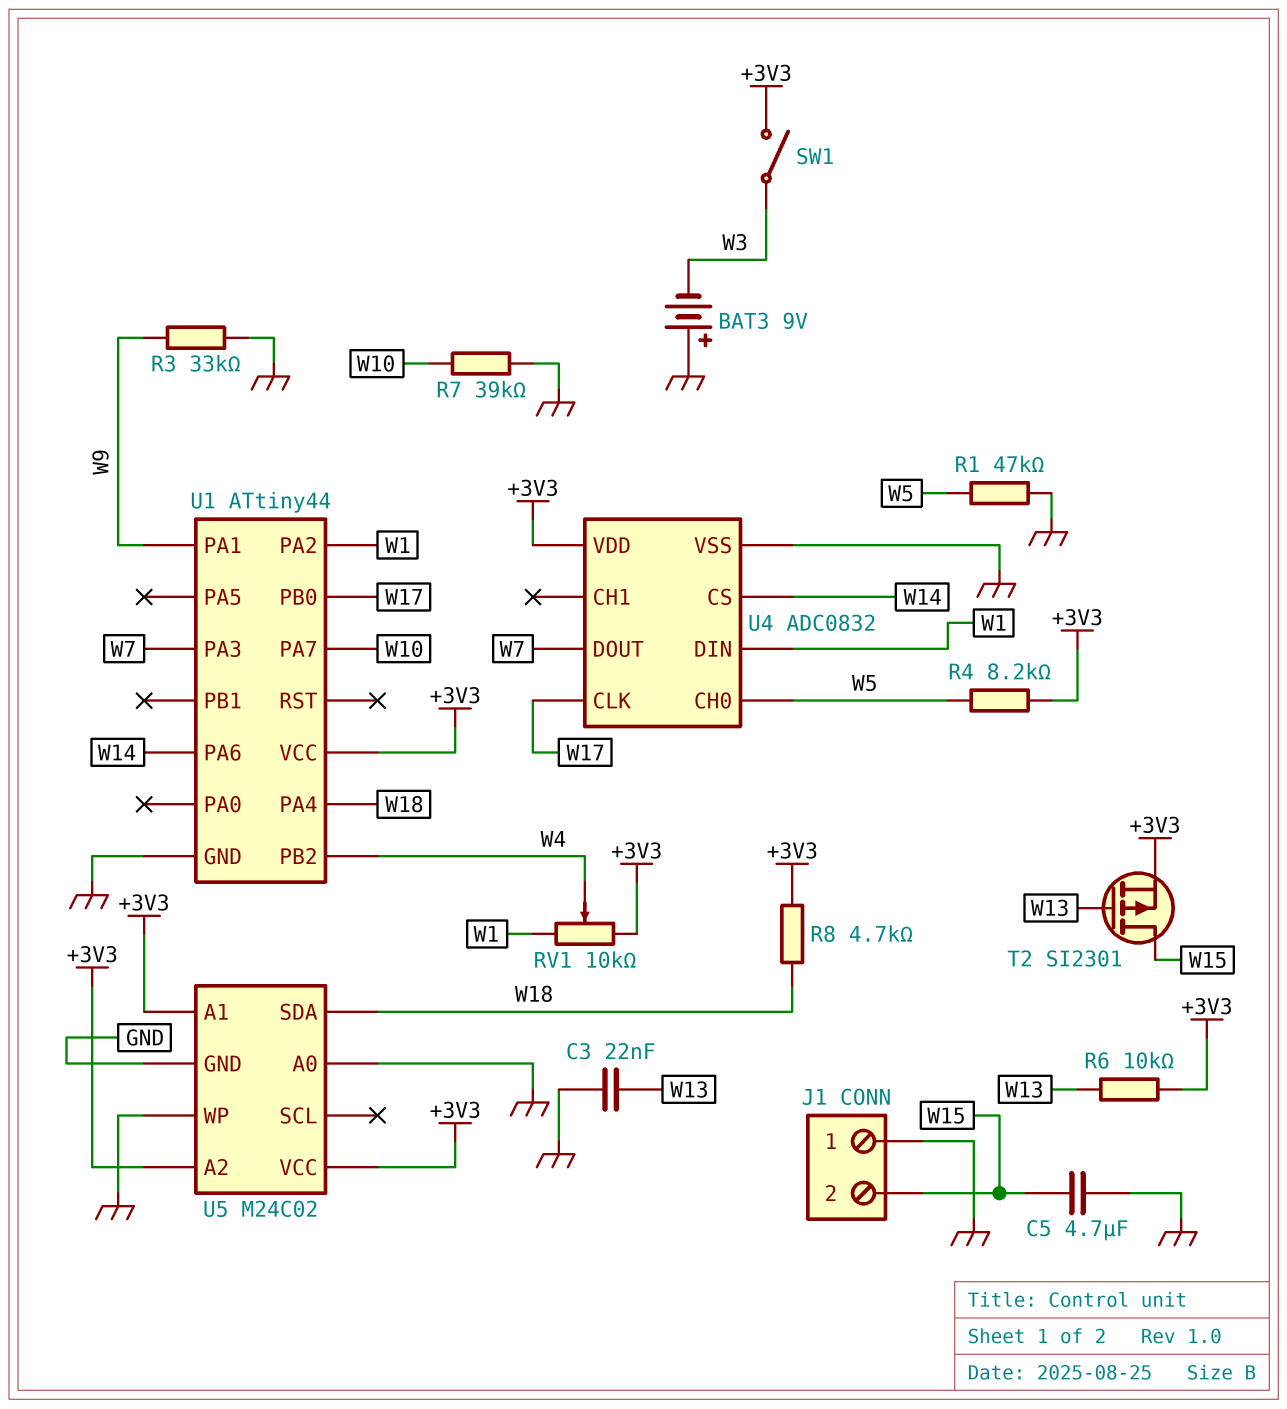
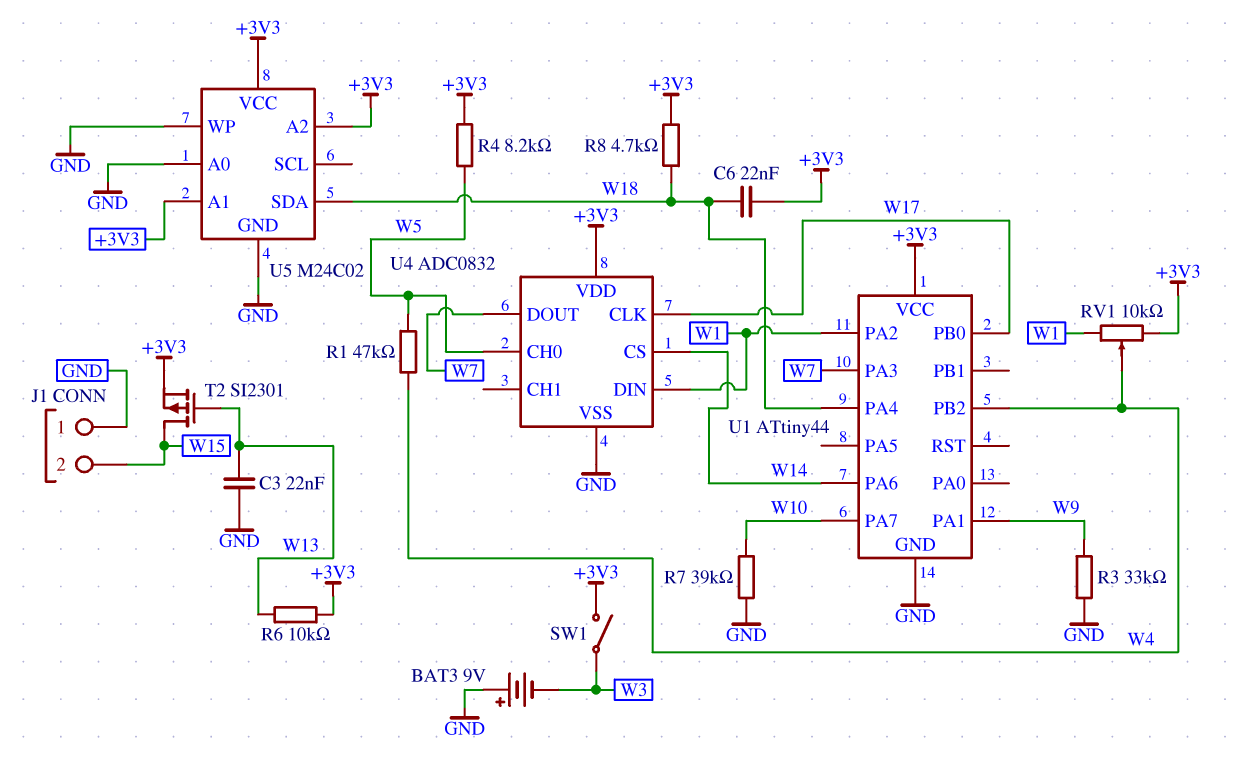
C5: 4.7uF (GND, W15) -> none
C6: none -> 22nF (+3V3, W18)
R1: 47k (GND, W5) -> 47k (W4, W5)

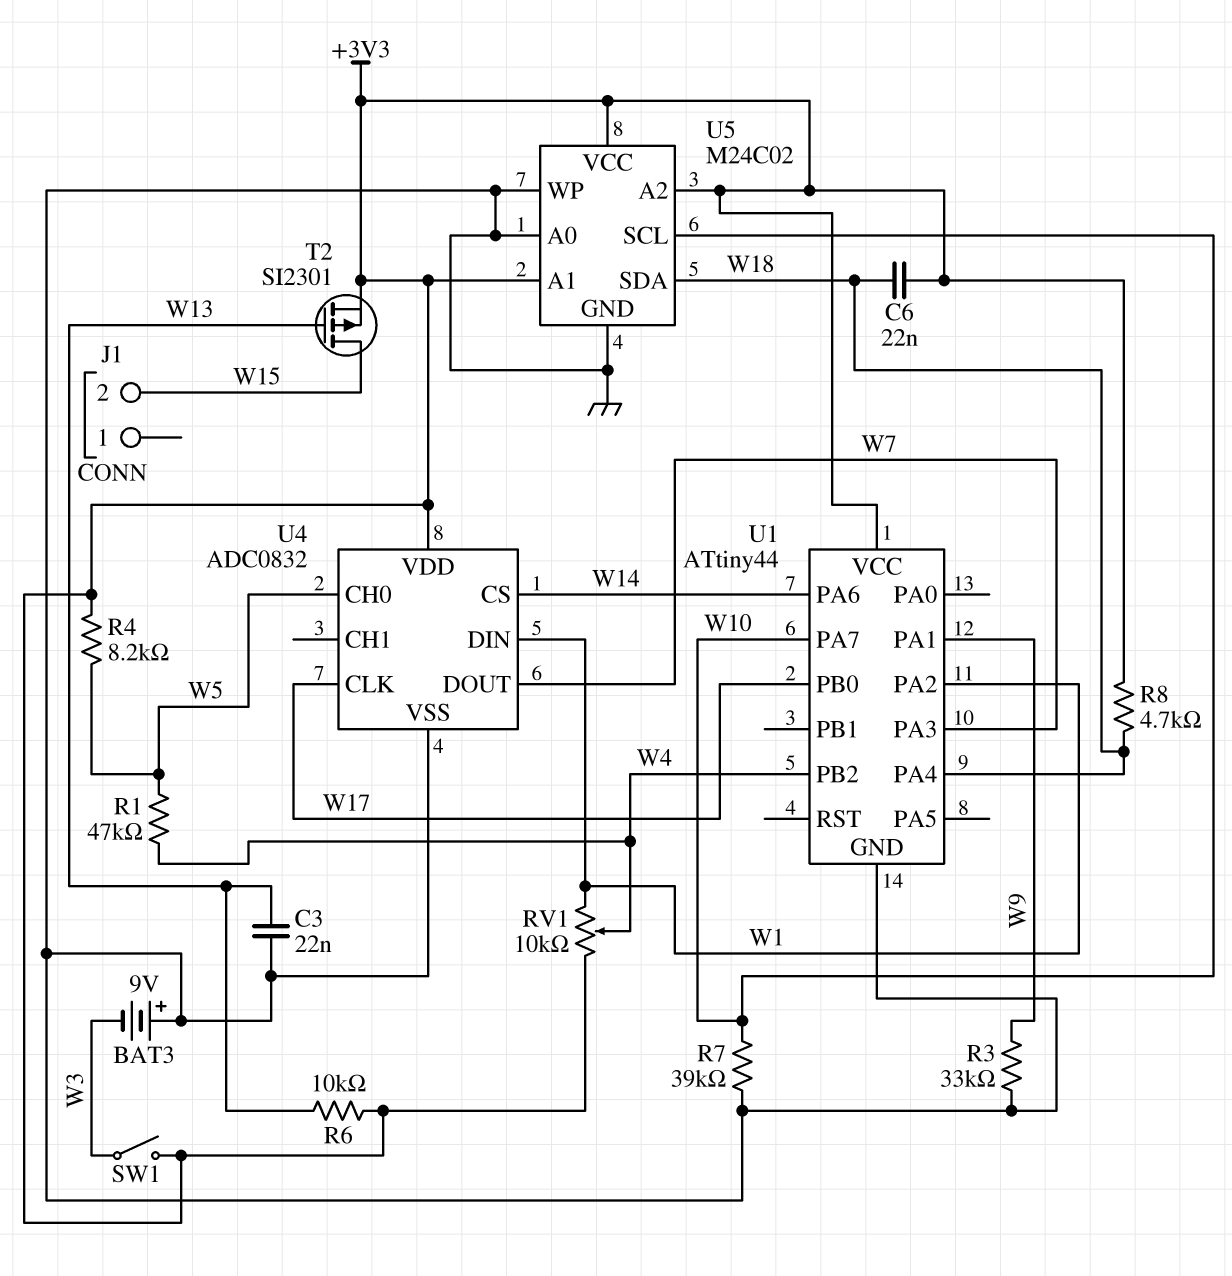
J1 pin 1: GND -> none
U5 pin SCL: none -> W10

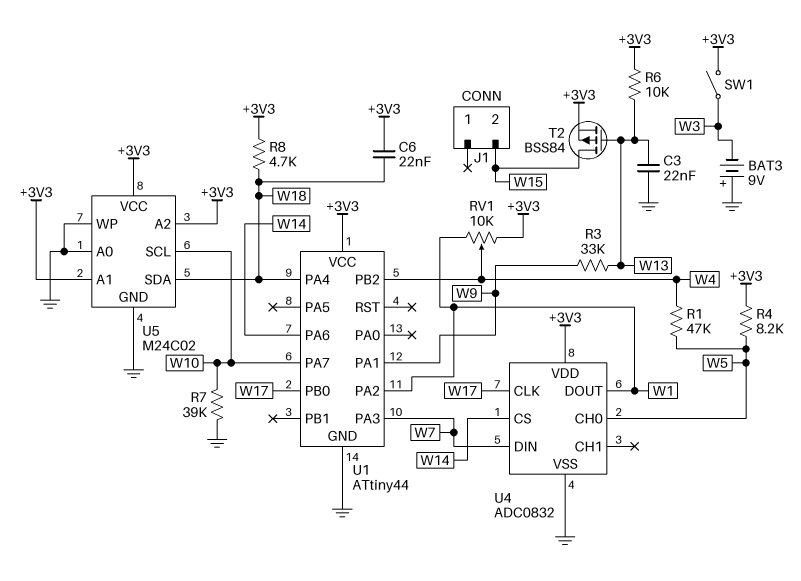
R3: 33k (GND, W9) -> 33k (W9, W13)
T2: PMOS SI2301 (G W13, D W15, S +3V3) -> PMOS BSS84 (G W13, D W15, S +3V3)
U4 pin DIN: W1 -> W7
U4 pin DOUT: W7 -> W1

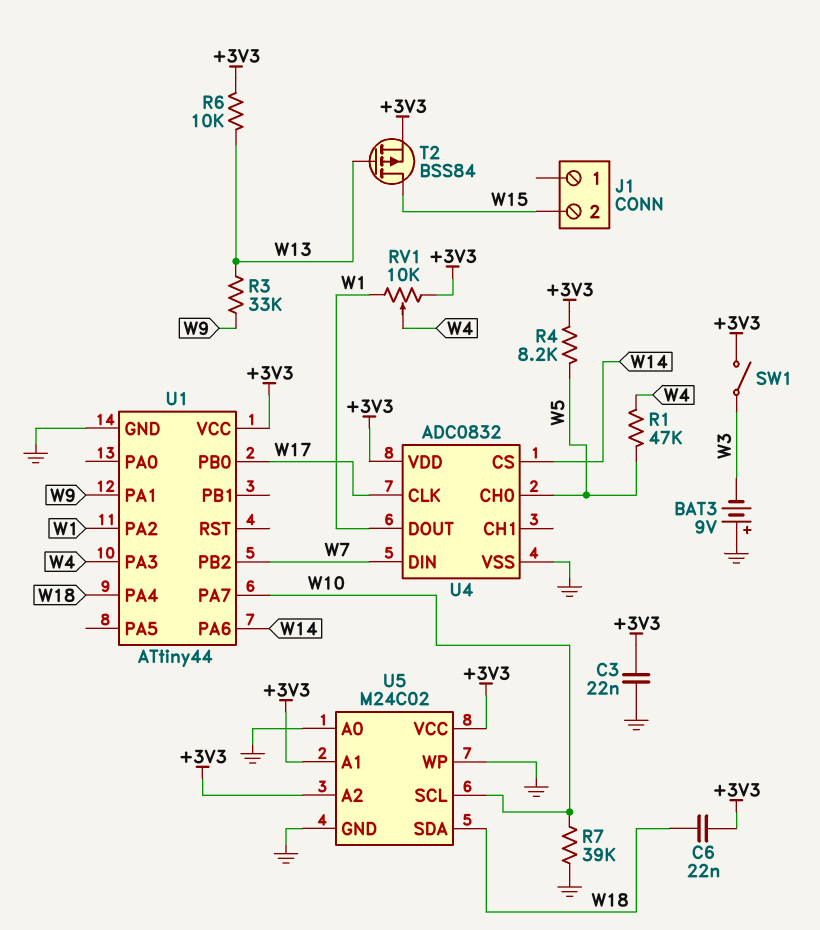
C3: 22nF (GND, W13) -> 22nF (+3V3, GND)
R8: 4.7k (+3V3, W18) -> none
U1 pin PA3: W7 -> W4
U1 pin PB2: W4 -> W7

